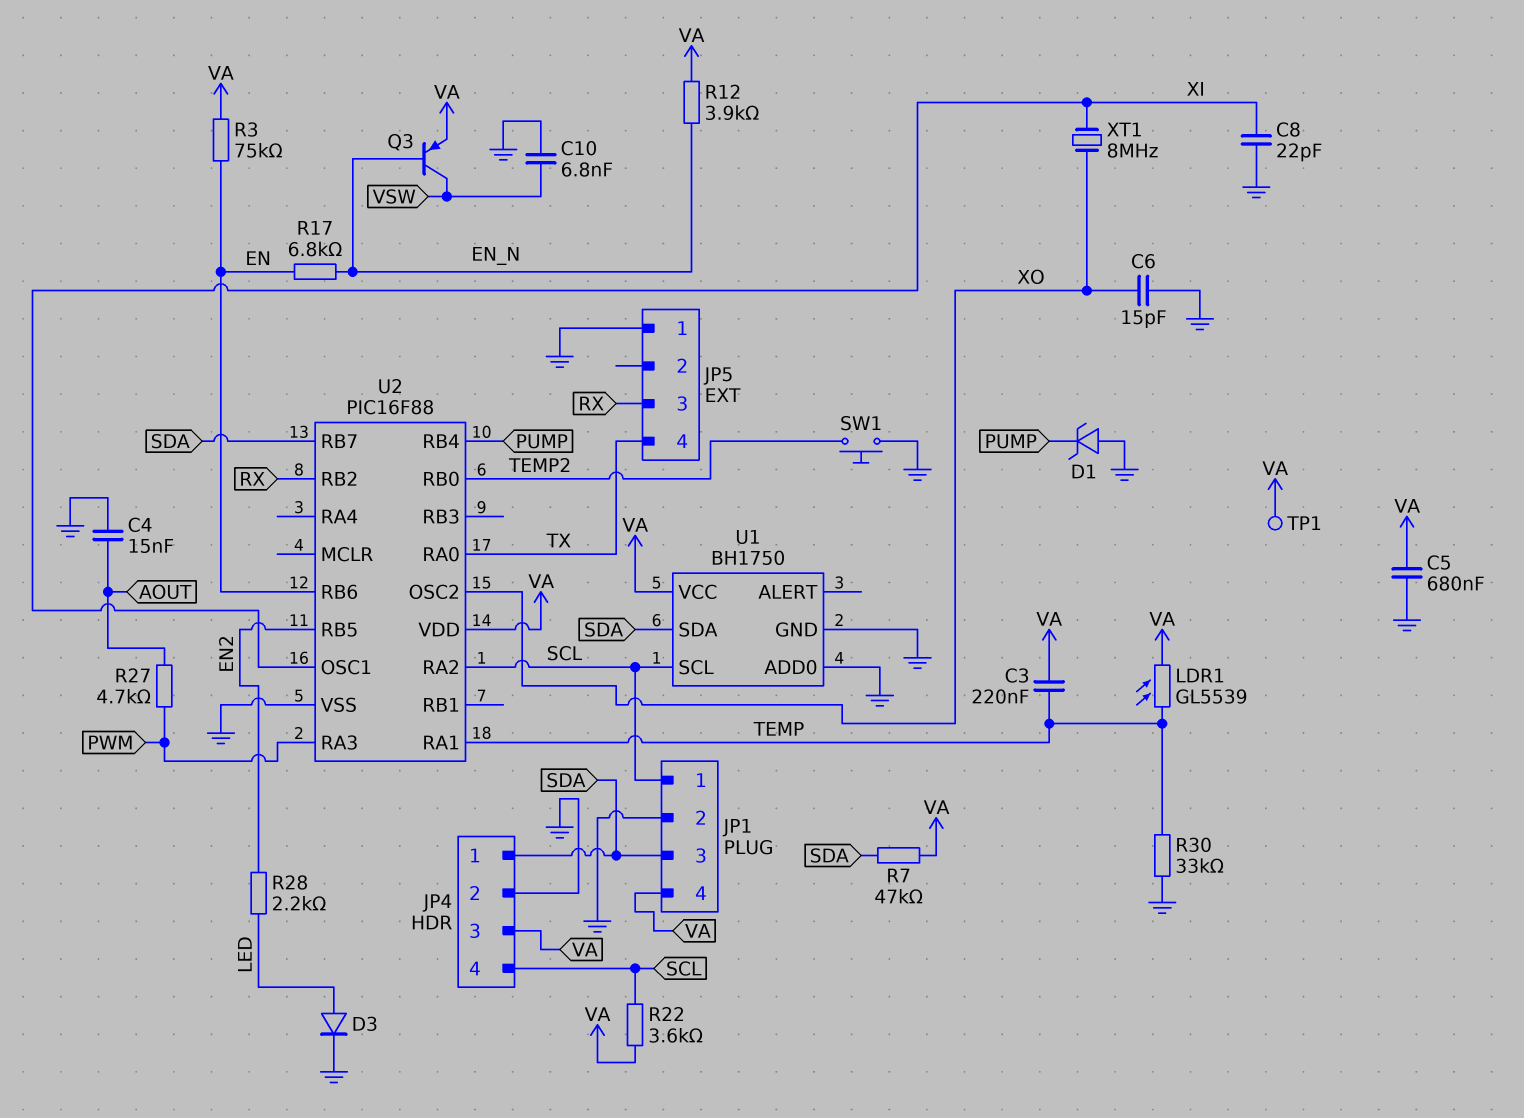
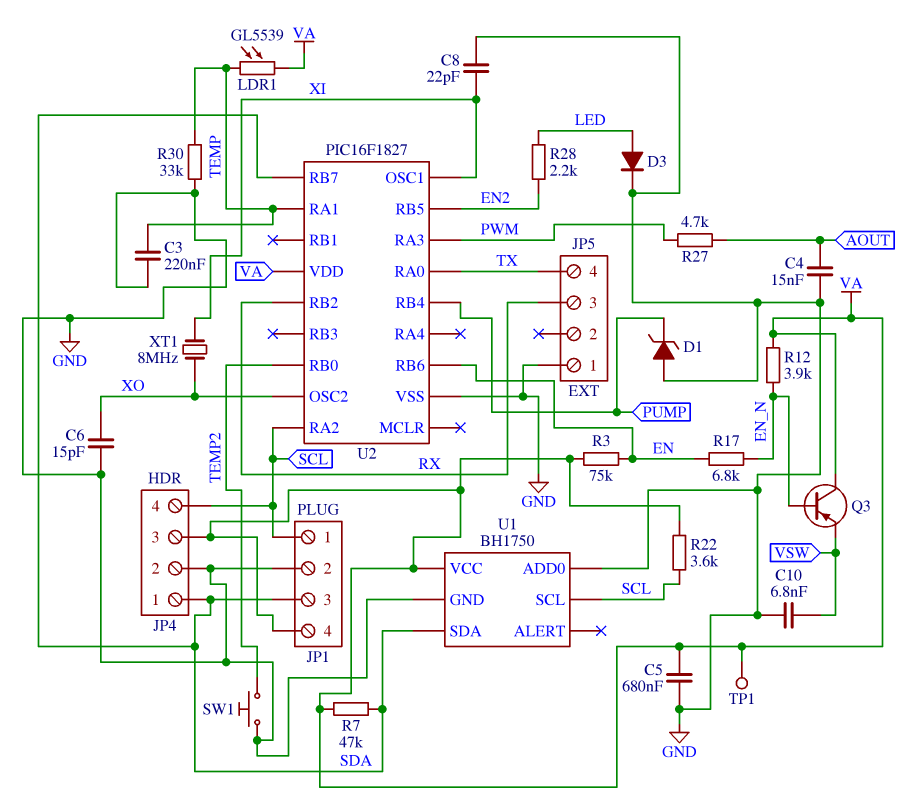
C3: 220nF (TEMP, VA) -> 220nF (GND, TEMP)
Q3: PNP (B EN_N, C VSW, E VA) -> PNP (B EN_N, C VA, E VSW)
U2: PIC16F88 -> PIC16F1827

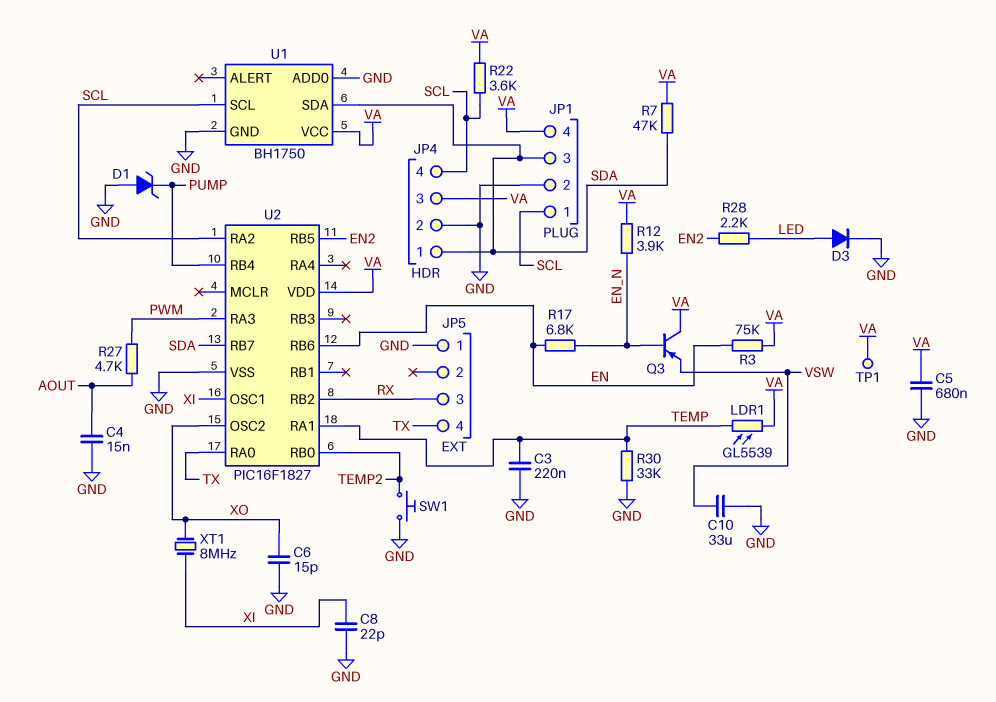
C10: 6.8nF (GND, VSW) -> 33uF (GND, VSW)

